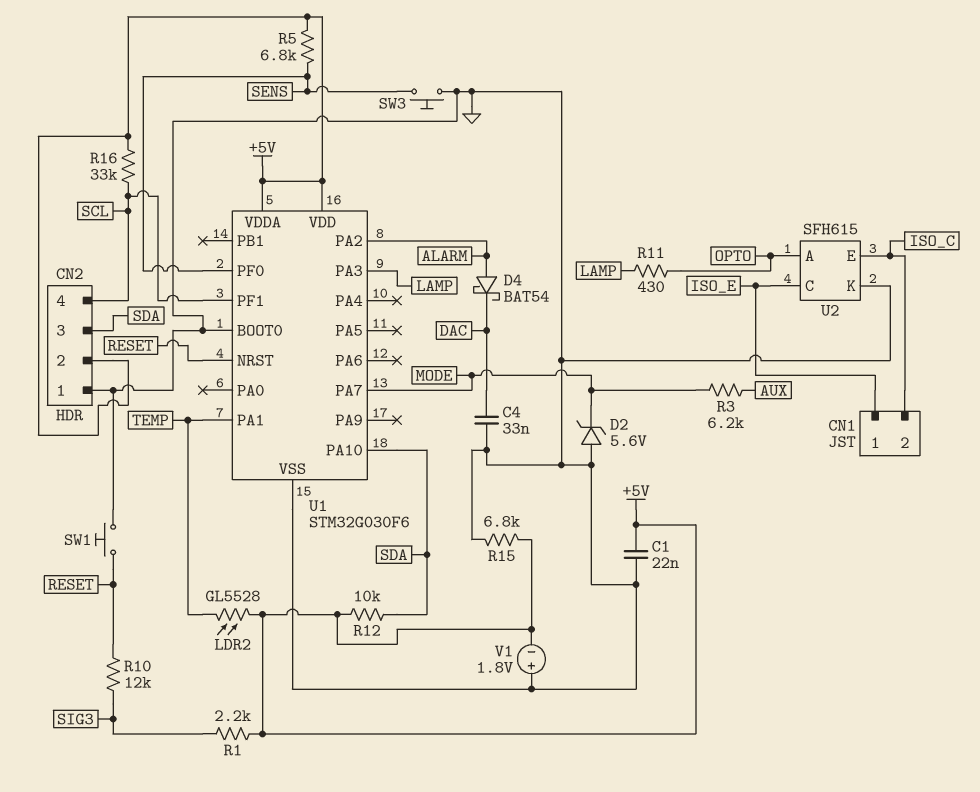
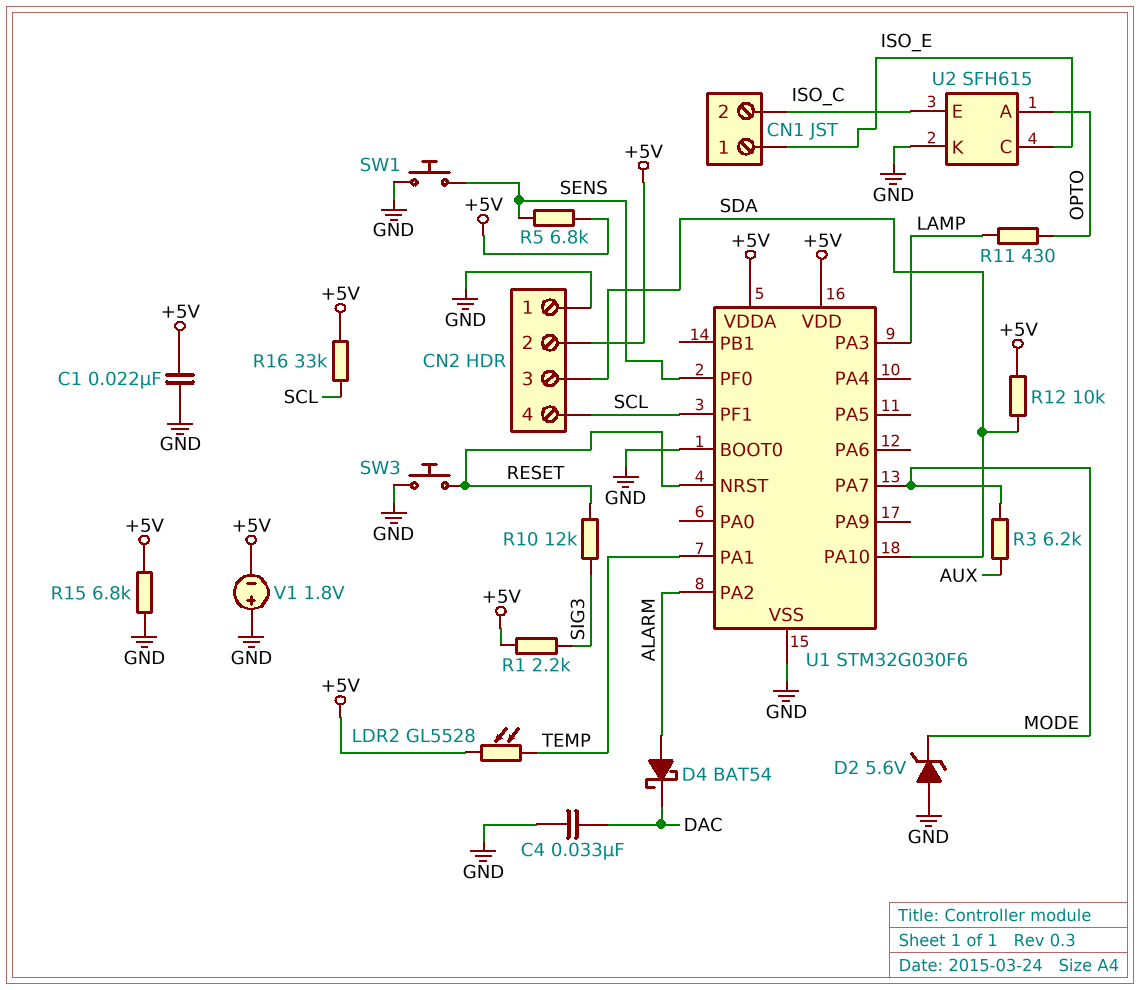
SW1: button (GND, RESET) -> button (GND, SENS)
SW3: button (GND, SENS) -> button (GND, RESET)

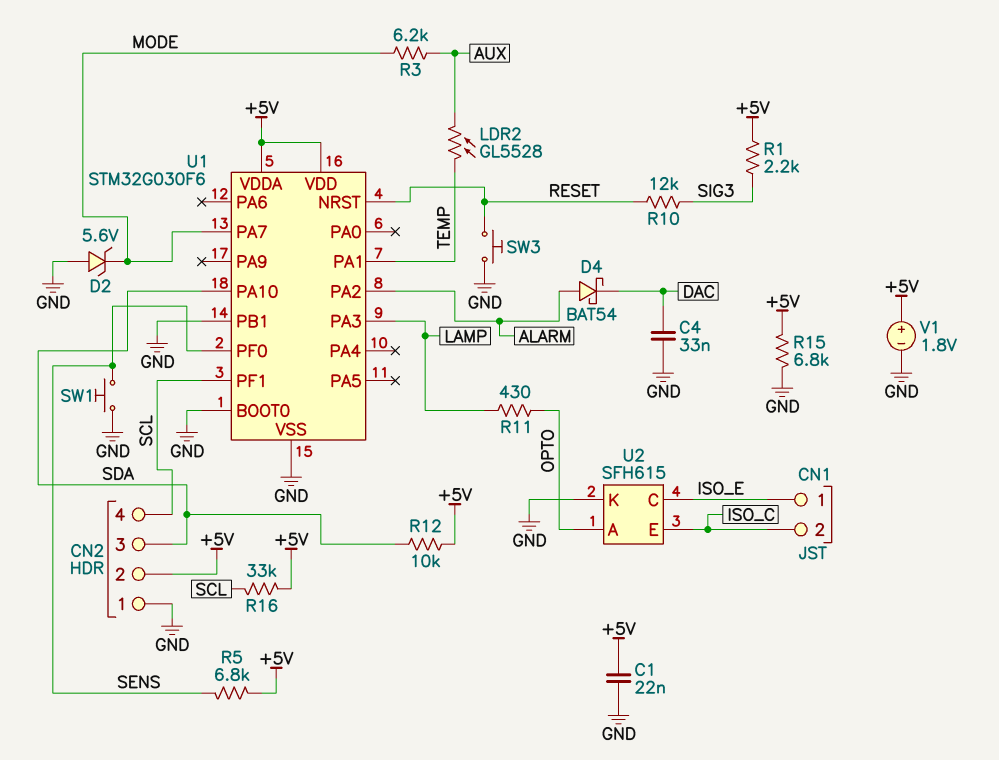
LDR2: GL5528 (+5V, TEMP) -> GL5528 (AUX, TEMP)
U1 pin PB1: none -> GND
V1: 1.8V (plus GND, minus +5V) -> 1.8V (plus +5V, minus GND)

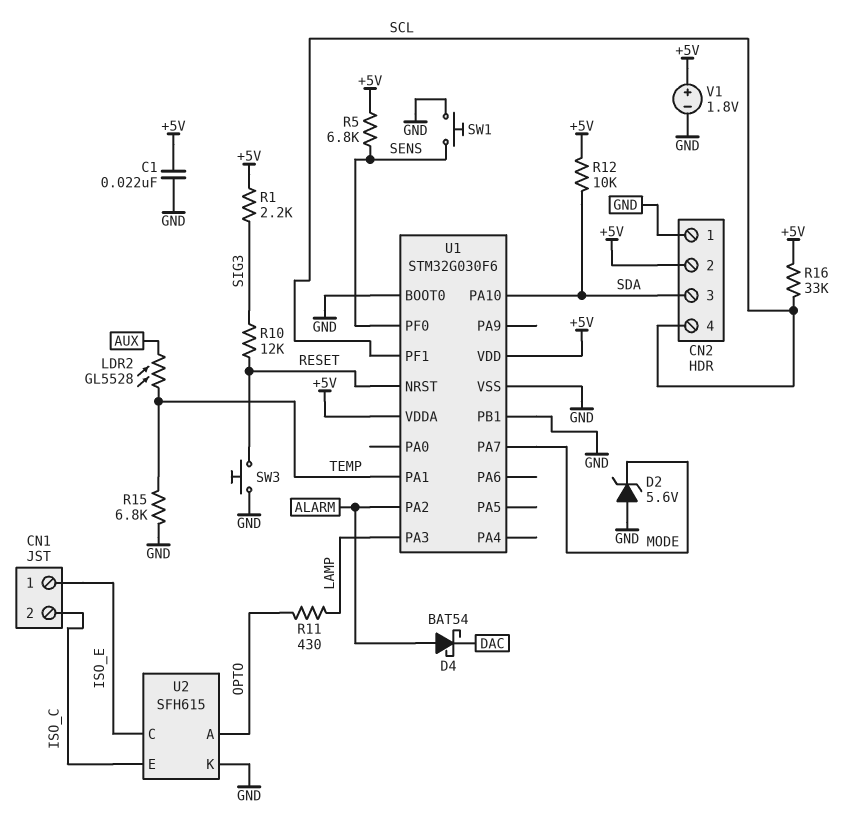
C4: 33nF (DAC, GND) -> none
R3: 6.2k (AUX, MODE) -> none
R15: 6.8k (+5V, GND) -> 6.8k (GND, TEMP)

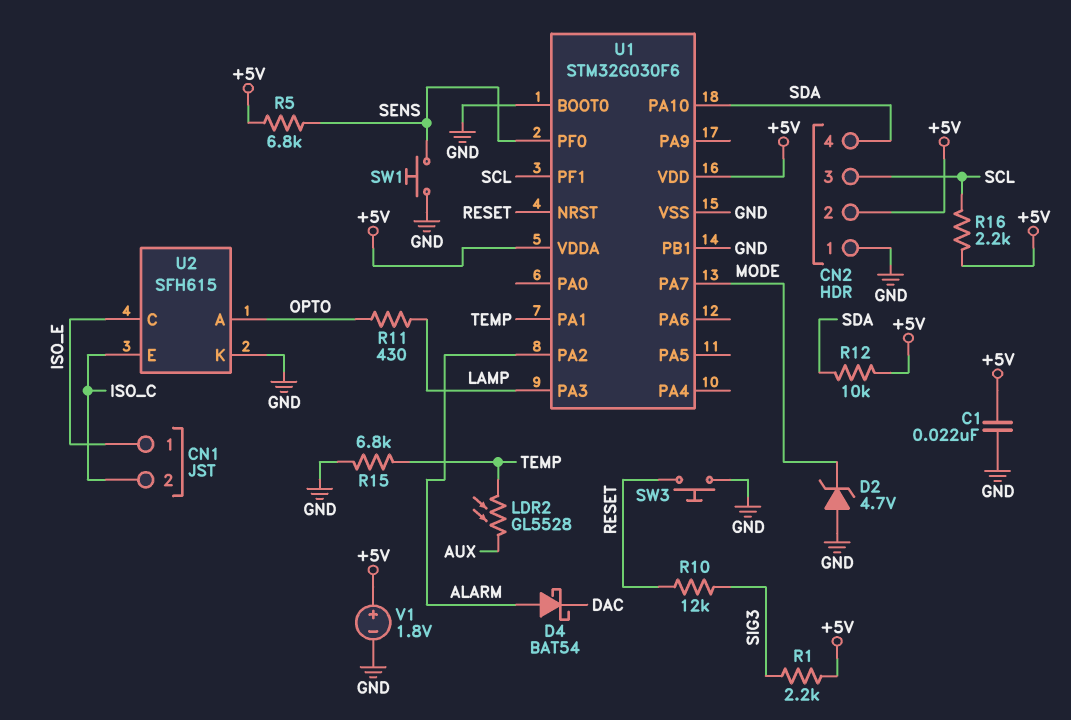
CN2 pin 3: SDA -> SCL
CN2 pin 4: SCL -> SDA
D2: zener 5.6V (A GND, K MODE) -> zener 4.7V (A GND, K MODE)
R16: 33k (+5V, SCL) -> 2.2k (+5V, SCL)

